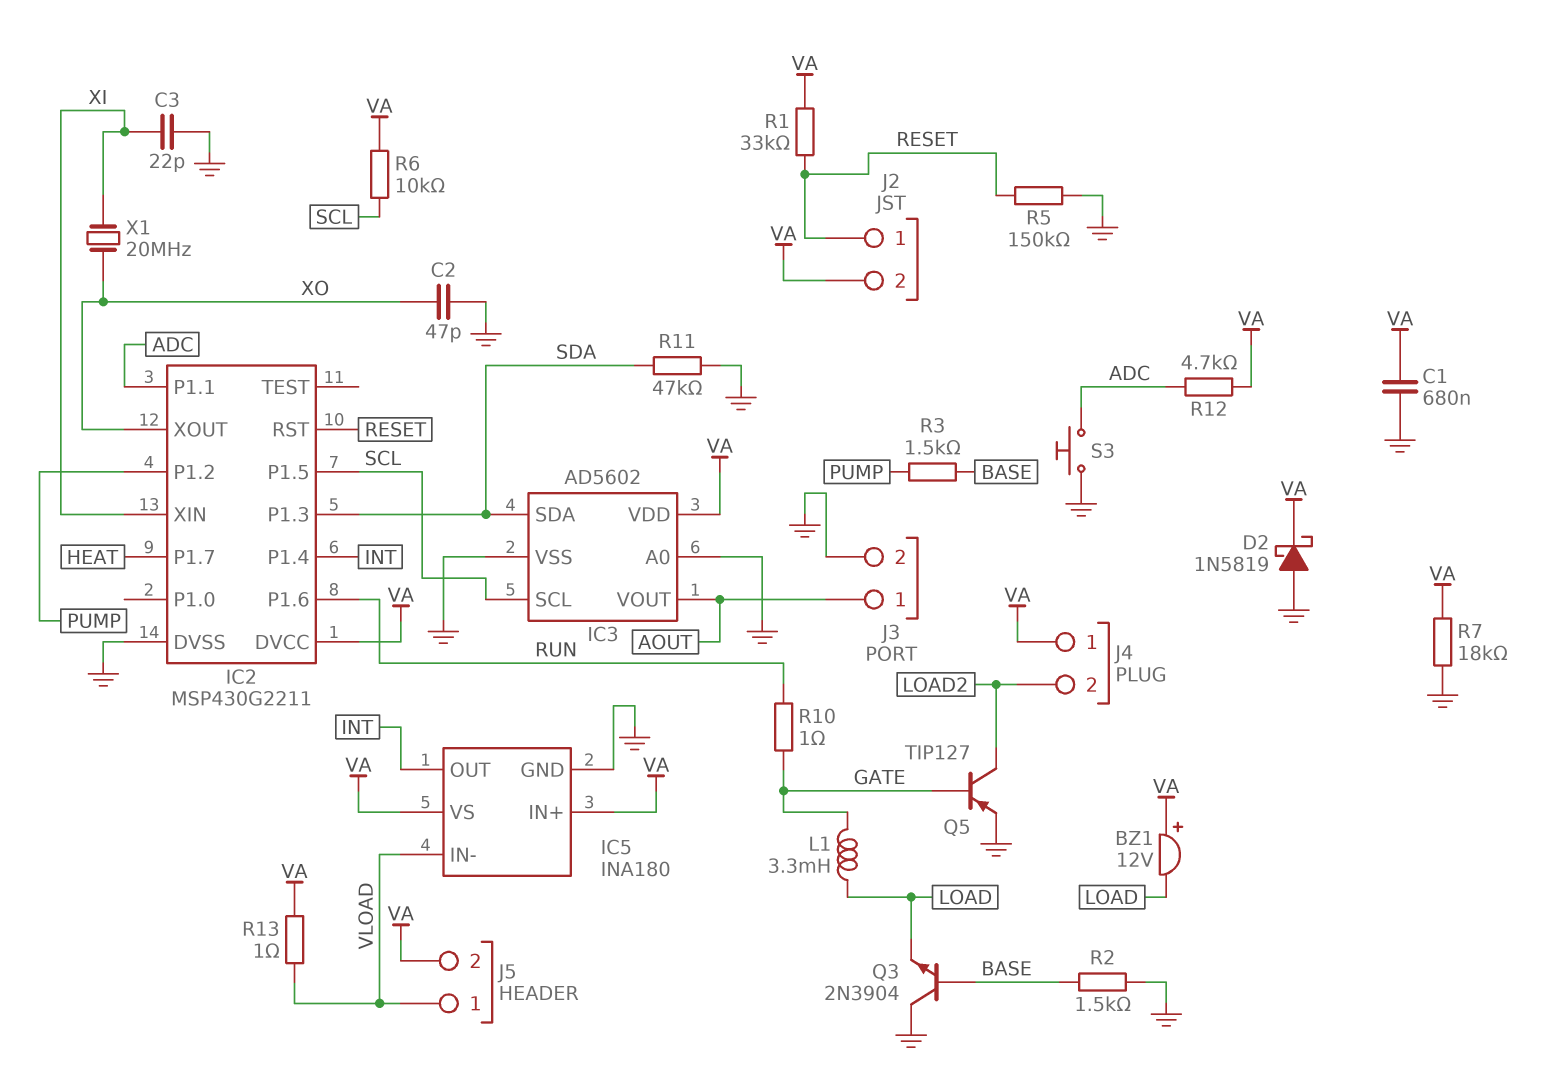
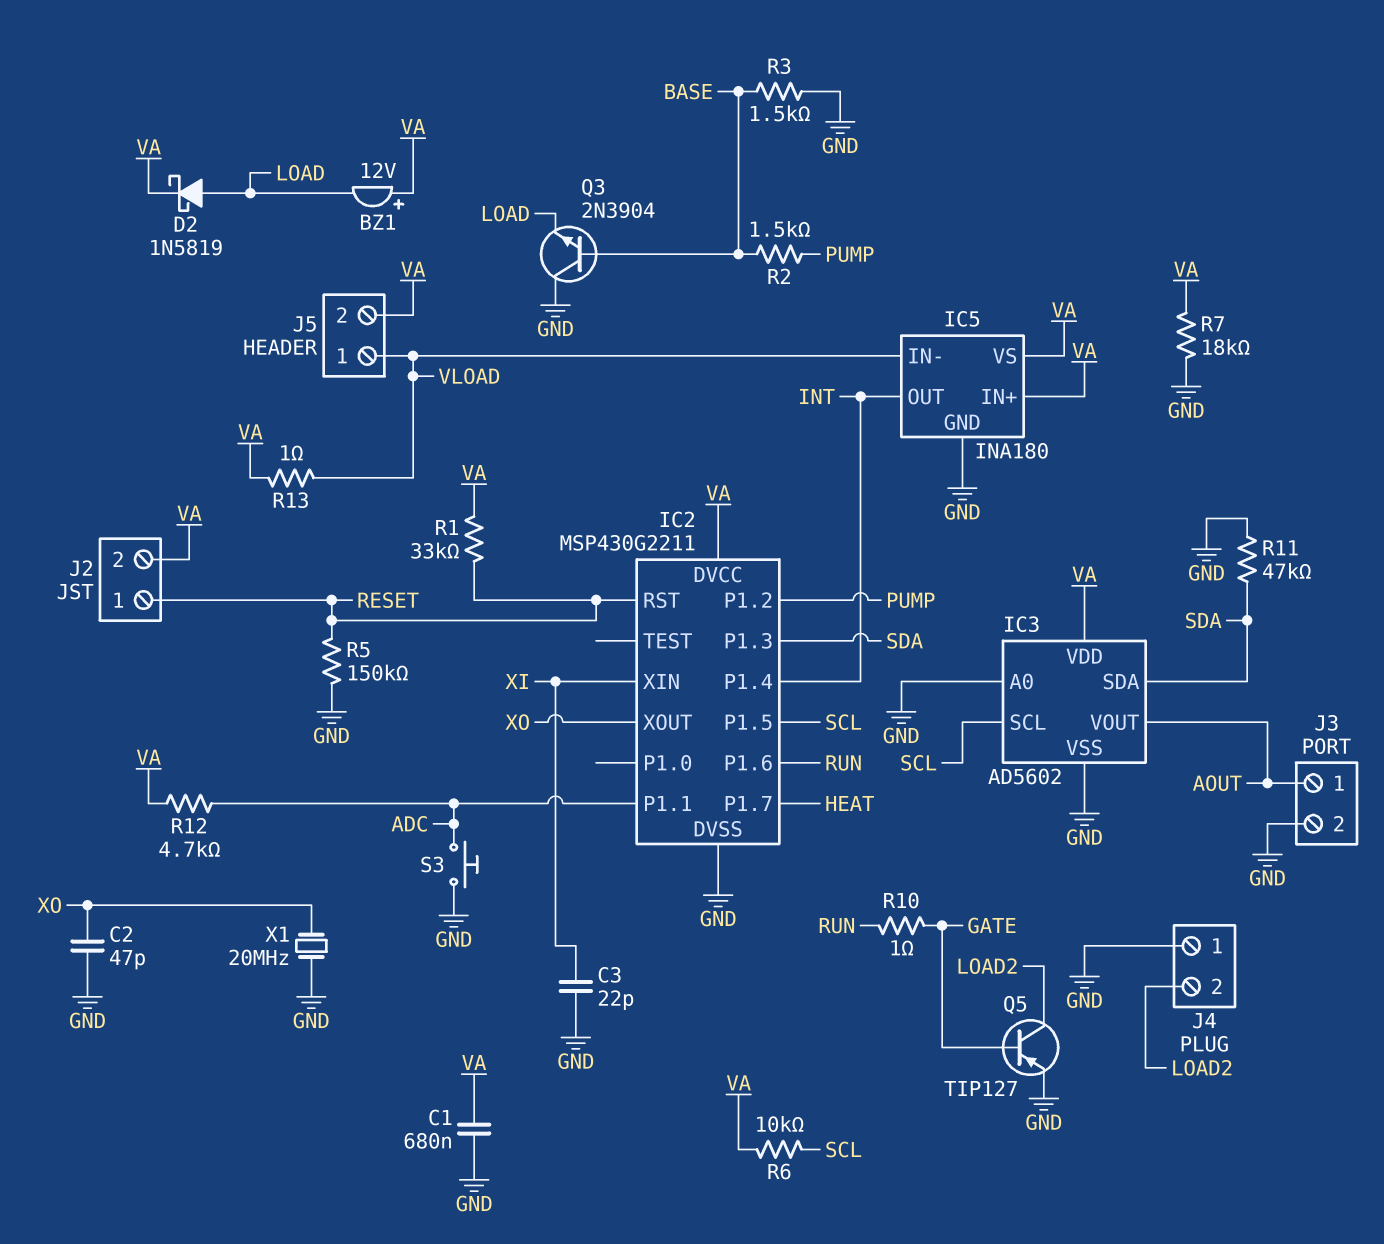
D2: schottky 1N5819 (A GND, K VA) -> schottky 1N5819 (A LOAD, K VA)
J4 pin 1: VA -> GND
L1: 3.3mH (GATE, LOAD) -> none
R2: 1.5k (BASE, GND) -> 1.5k (BASE, PUMP)
R3: 1.5k (BASE, PUMP) -> 1.5k (BASE, GND)
X1: 20MHz (XI, XO) -> 20MHz (GND, XO)

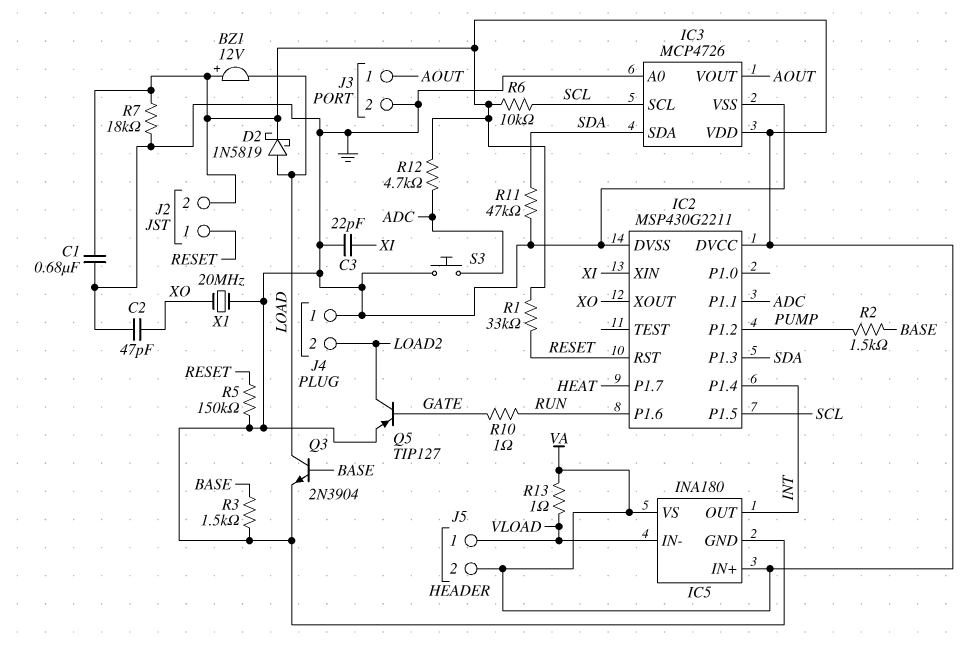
IC3: AD5602 -> MCP4726
Q3: NPN 2N3904 (B BASE, C GND, E LOAD) -> NPN 2N3904 (B BASE, C LOAD, E GND)

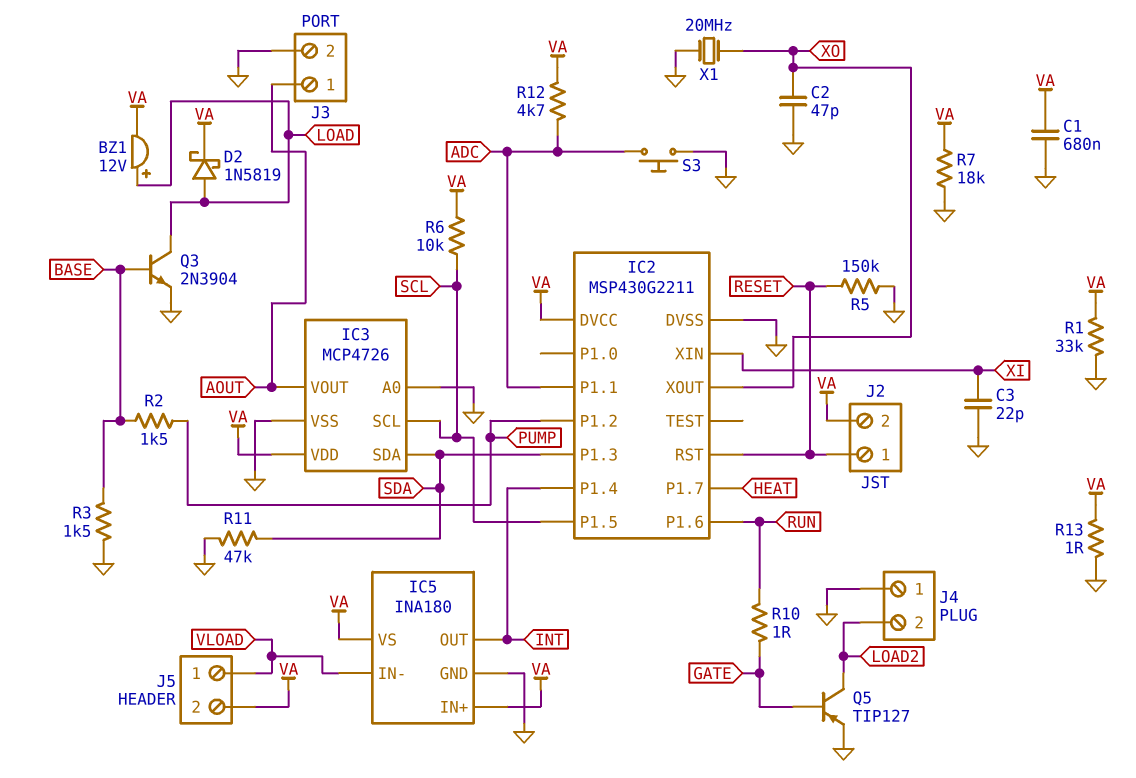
BZ1: buzzer 12V (plus VA, minus LOAD) -> buzzer 12V (plus LOAD, minus VA)
R1: 33k (RESET, VA) -> 33k (GND, VA)
R13: 1 (VA, VLOAD) -> 1 (GND, VA)

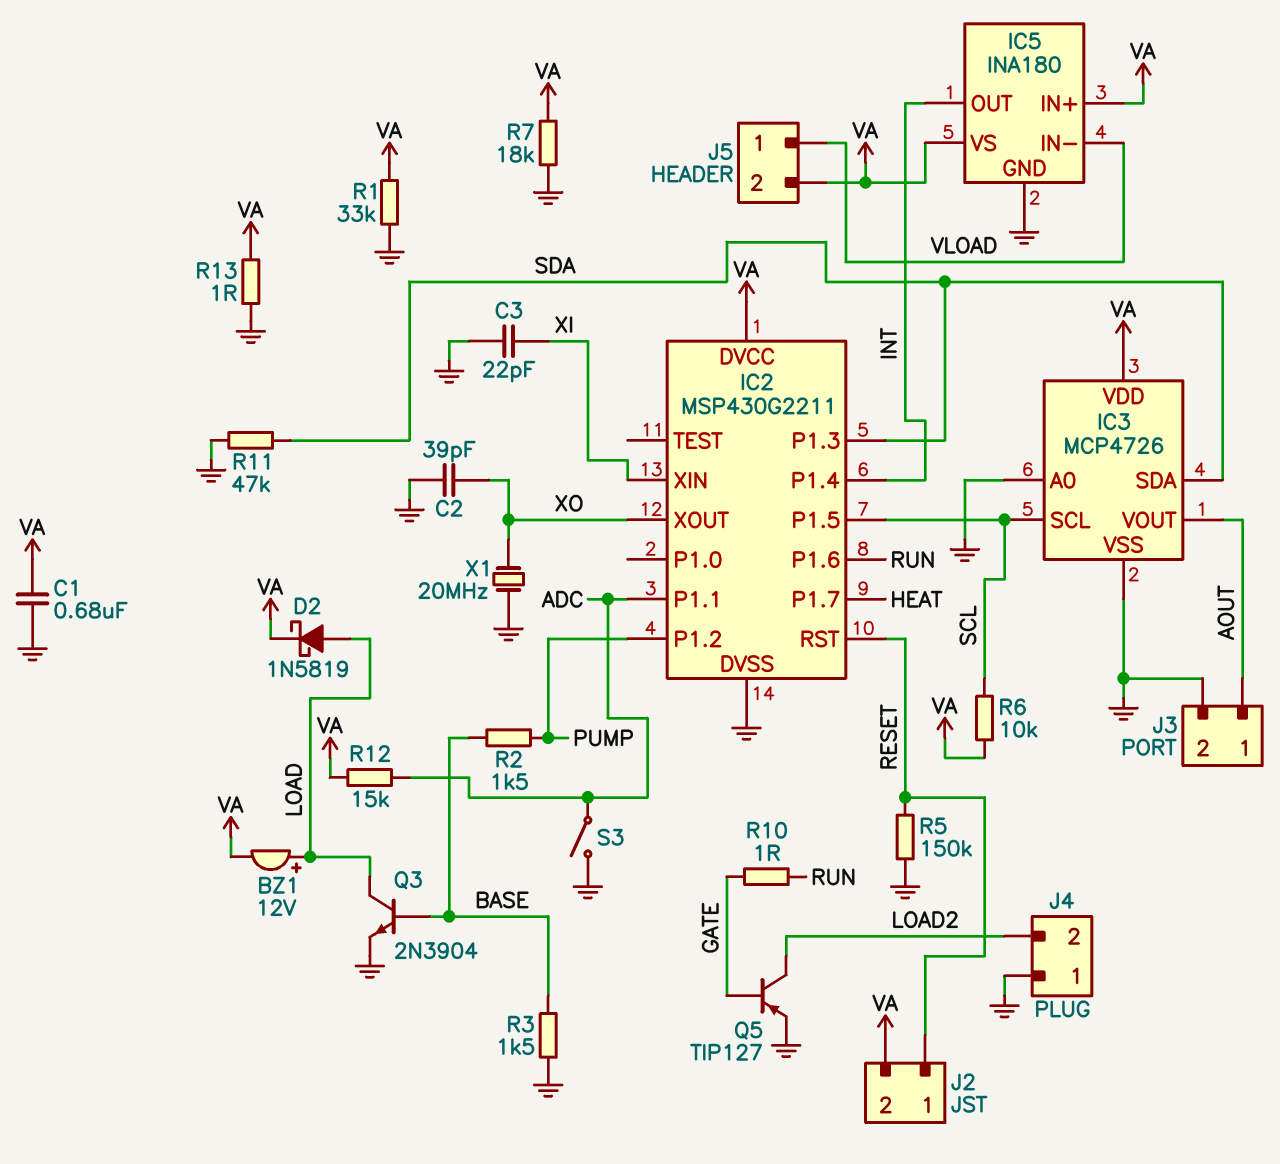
C2: 47pF (GND, XO) -> 39pF (GND, XO)
R12: 4.7k (ADC, VA) -> 15k (ADC, VA)
S3: button (ADC, GND) -> switch (ADC, GND)

